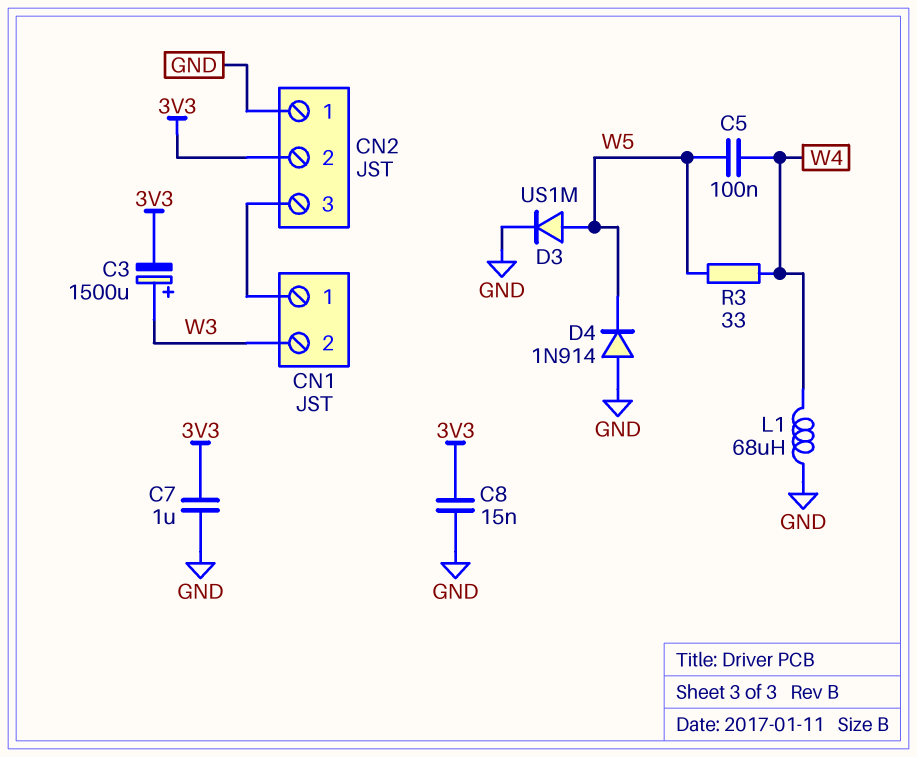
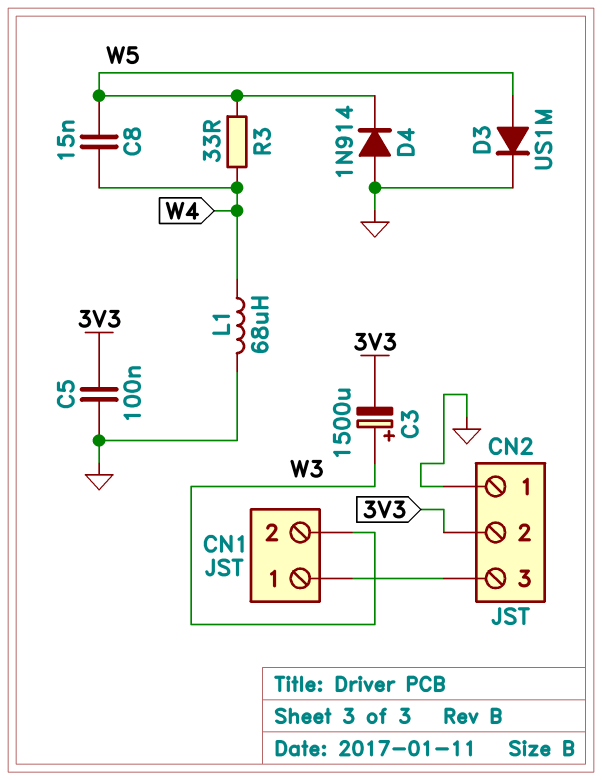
C5: 100nF (W4, W5) -> 100nF (3V3, GND)
C7: 1uF (3V3, GND) -> none
C8: 15nF (3V3, GND) -> 15nF (W4, W5)

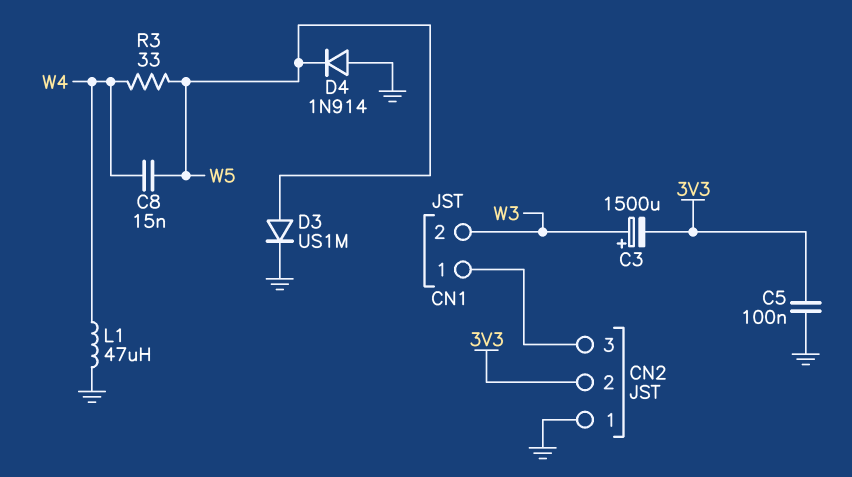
L1: 68uH (GND, W4) -> 47uH (GND, W4)

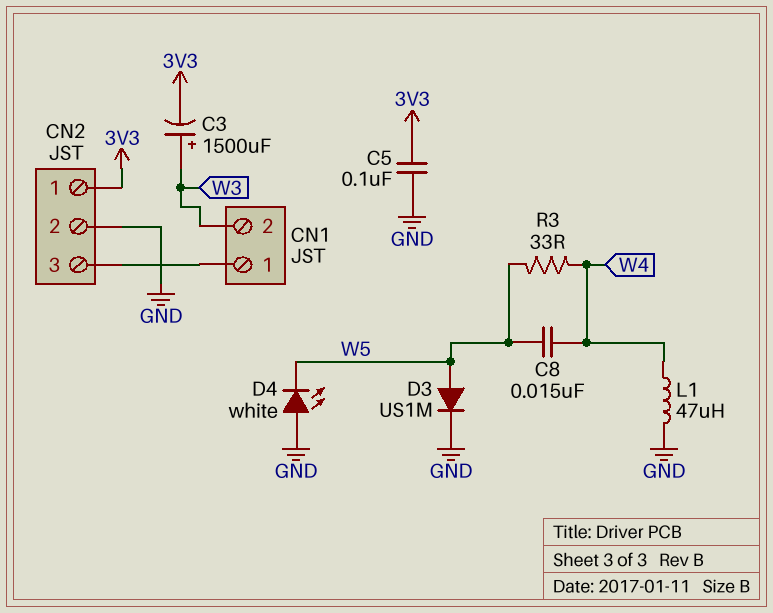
CN2 pin 1: GND -> 3V3
CN2 pin 2: 3V3 -> GND
D4: diode 1N914 (A GND, K W5) -> LED white (A GND, K W5)

